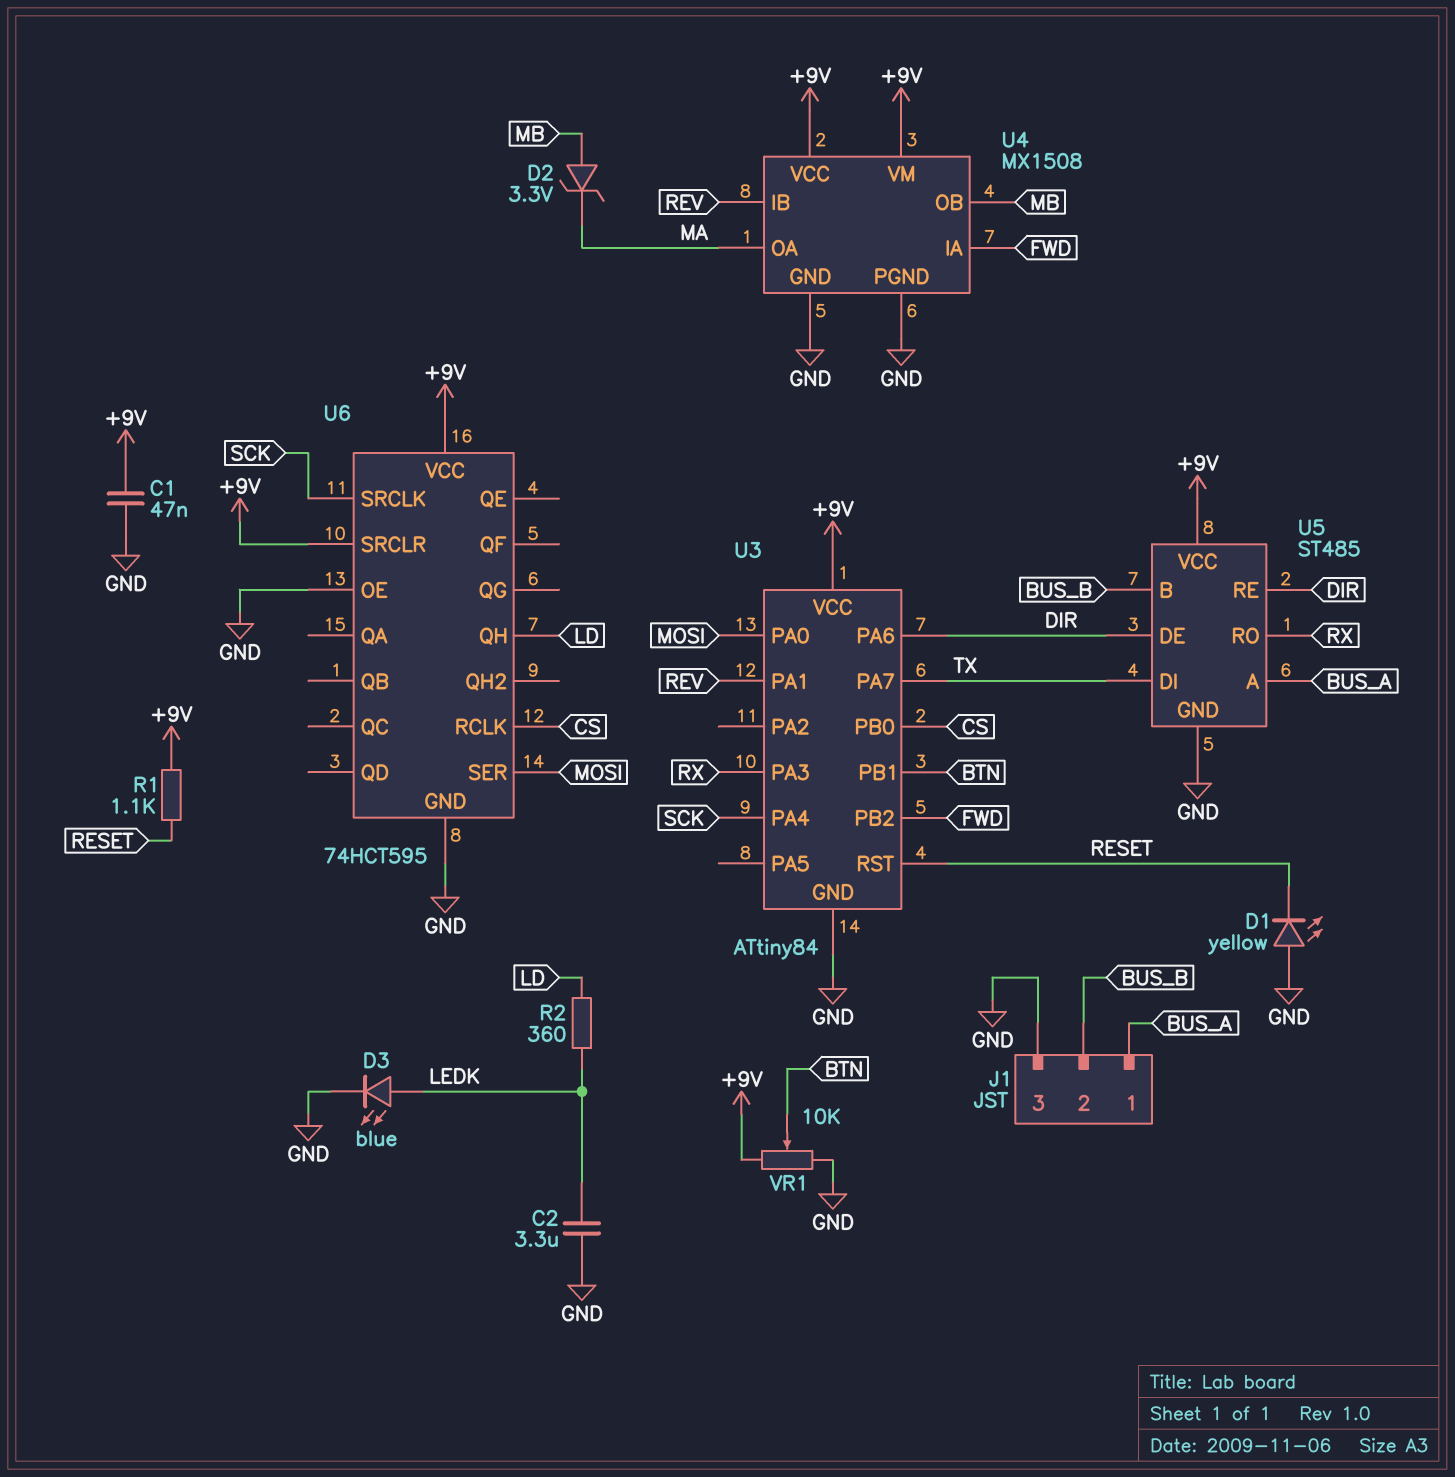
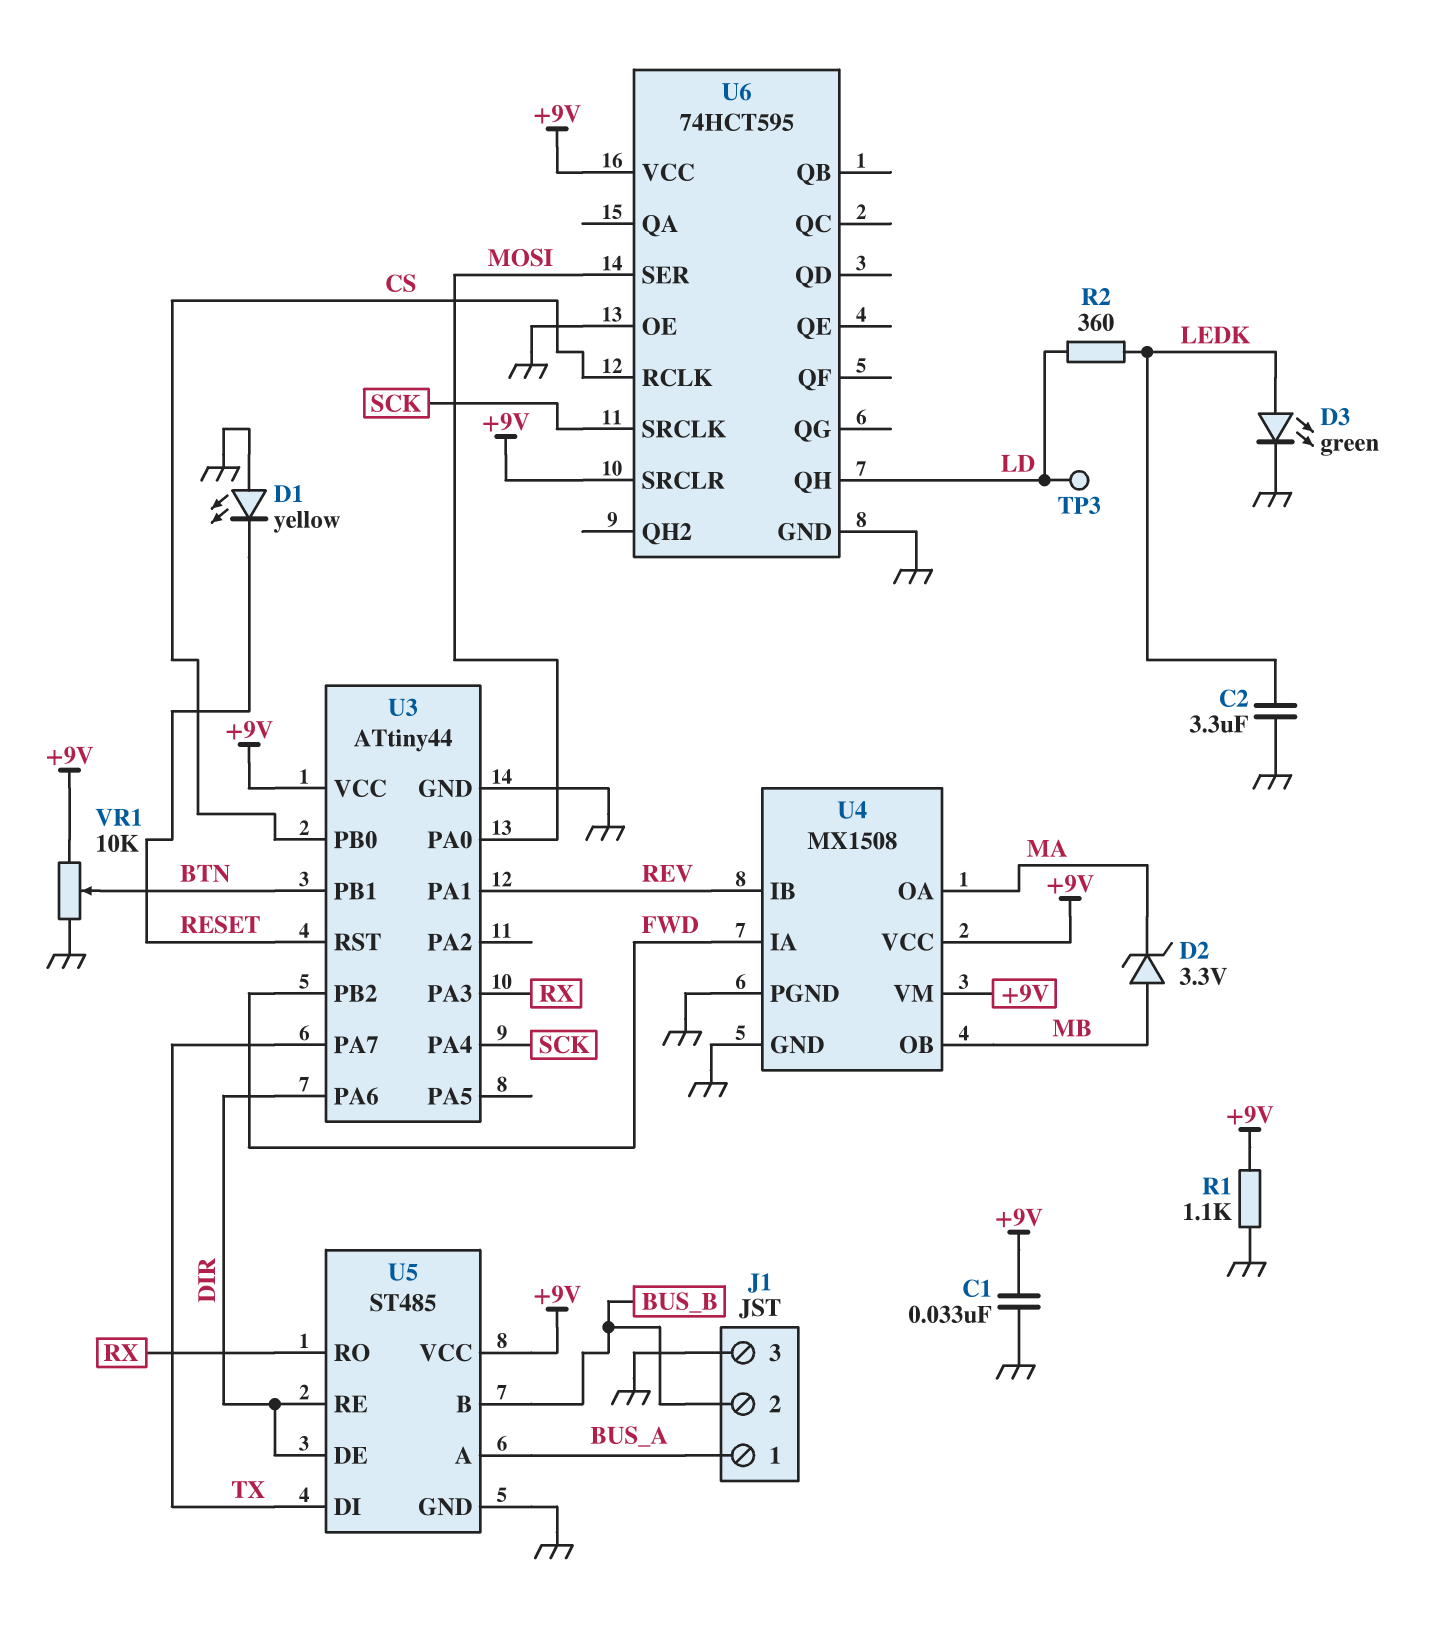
C1: 47nF (+9V, GND) -> 33nF (+9V, GND)
D3: LED blue (A LEDK, K GND) -> LED green (A LEDK, K GND)
R1: 1.1k (+9V, RESET) -> 1.1k (+9V, GND)
TP3: none -> test point (LD)
U3: ATtiny84 -> ATtiny44

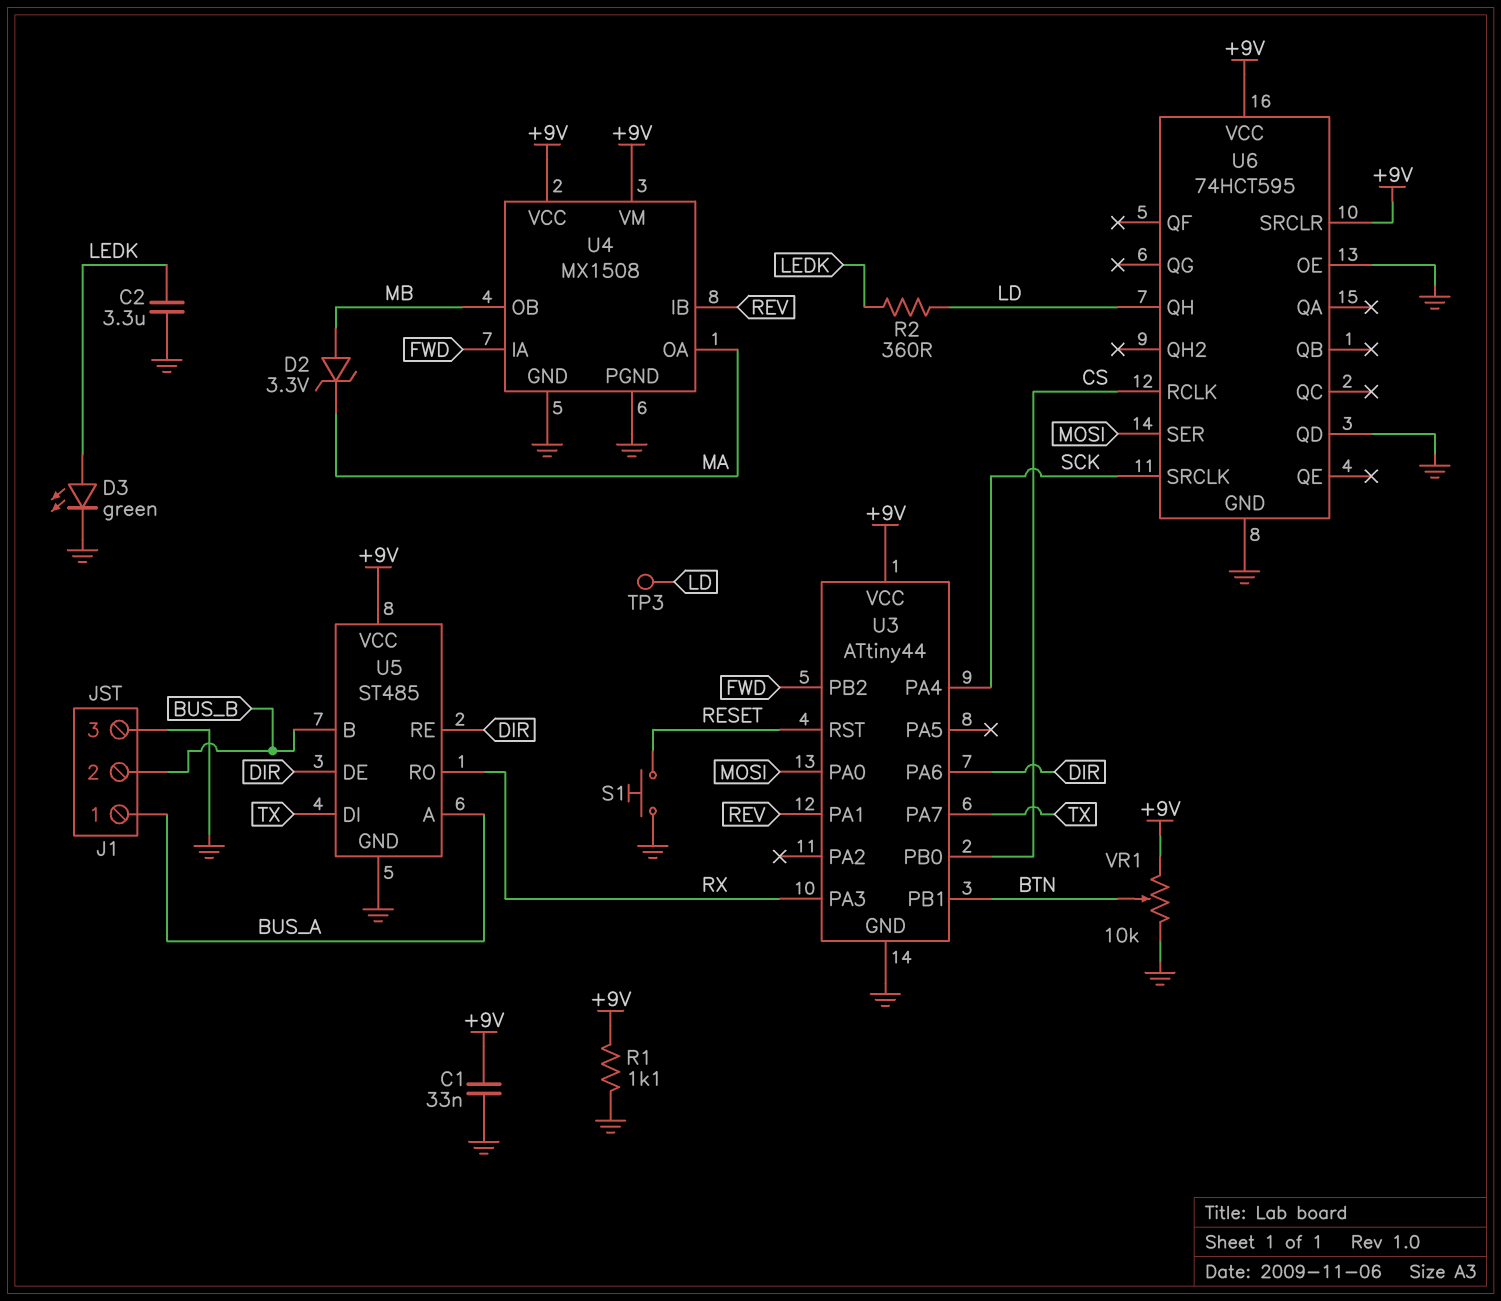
D1: LED yellow (A GND, K RESET) -> none
S1: none -> button (GND, RESET)
U6 pin QD: none -> GND

